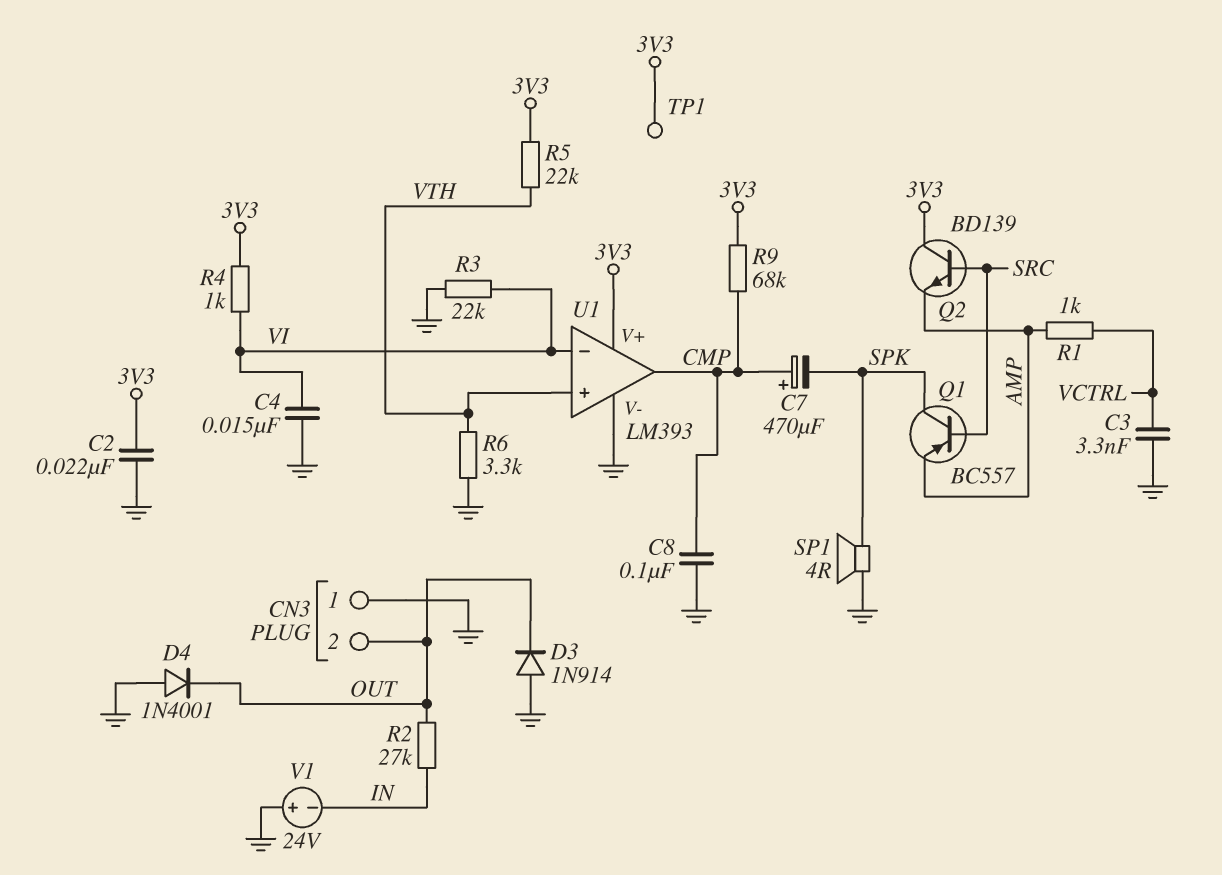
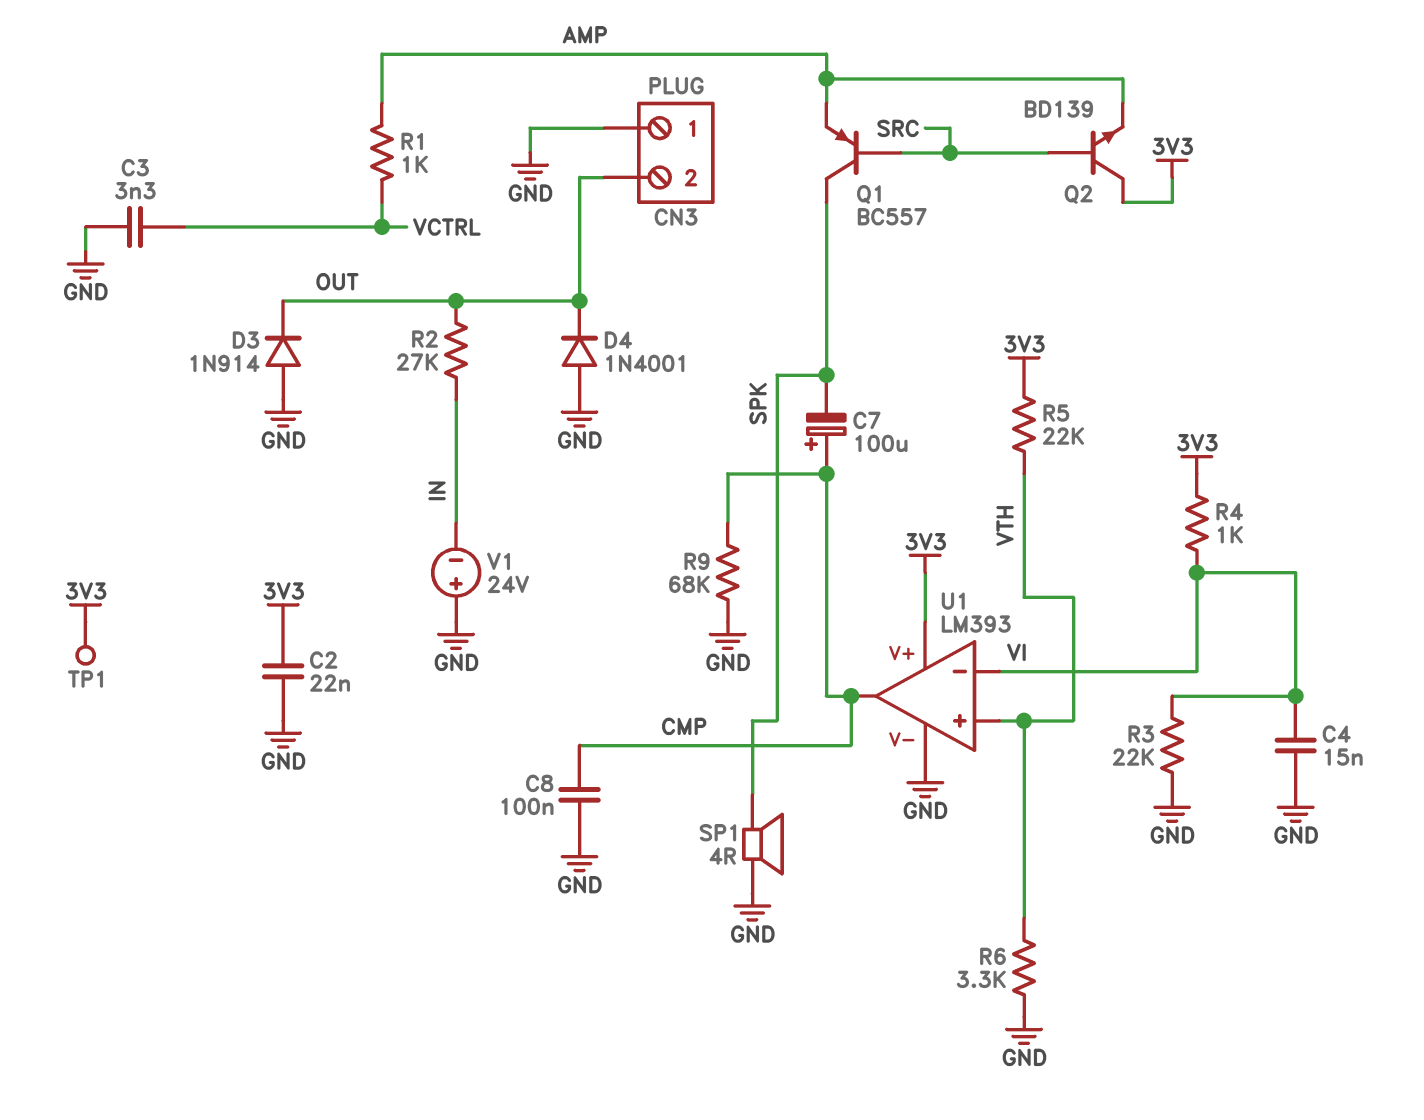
C7: 470uF (plus CMP, minus SPK) -> 100uF (plus CMP, minus SPK)
R9: 68k (3V3, CMP) -> 68k (CMP, GND)

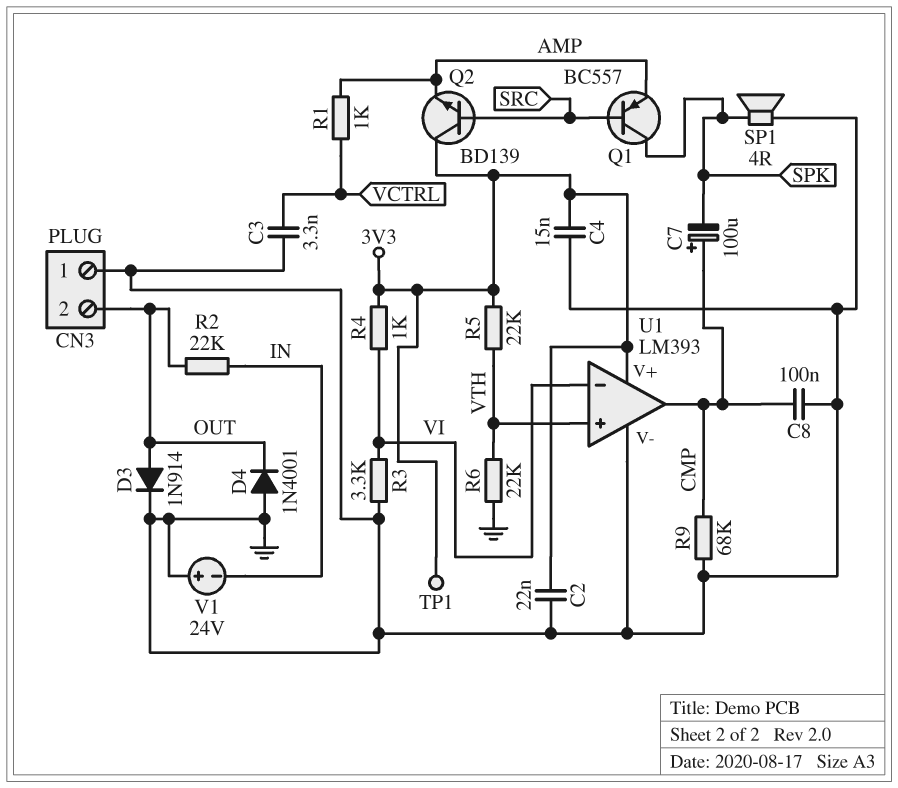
C4: 15nF (GND, VI) -> 15nF (3V3, GND)
D3: diode 1N914 (A GND, K OUT) -> diode 1N914 (A OUT, K GND)
R2: 27k (IN, OUT) -> 22k (IN, OUT)
R3: 22k (GND, VI) -> 3.3k (GND, VI)
R6: 3.3k (GND, VTH) -> 22k (GND, VTH)

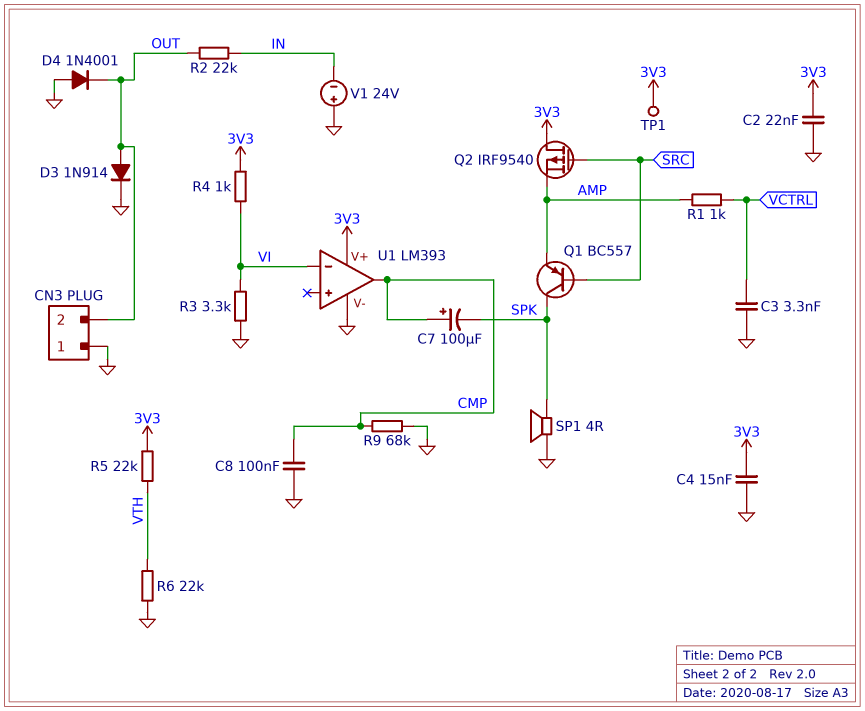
Q2: NPN BD139 (B SRC, C 3V3, E AMP) -> PMOS IRF9540 (G SRC, D 3V3, S AMP)
U1 pin in+: VTH -> none

